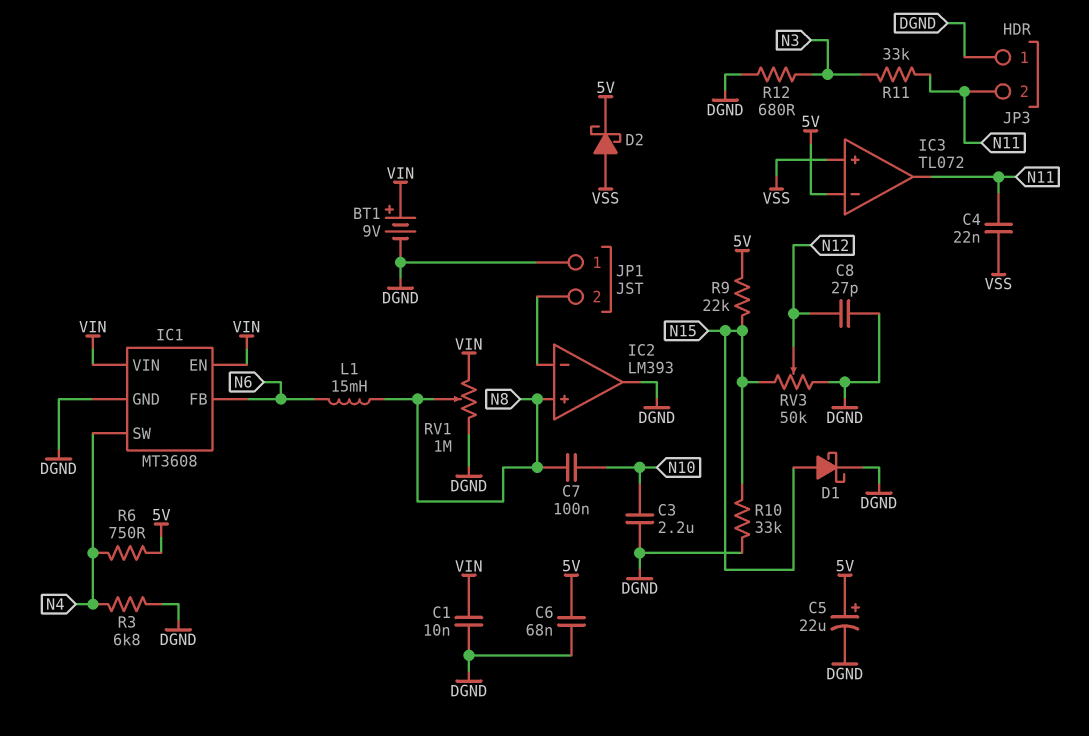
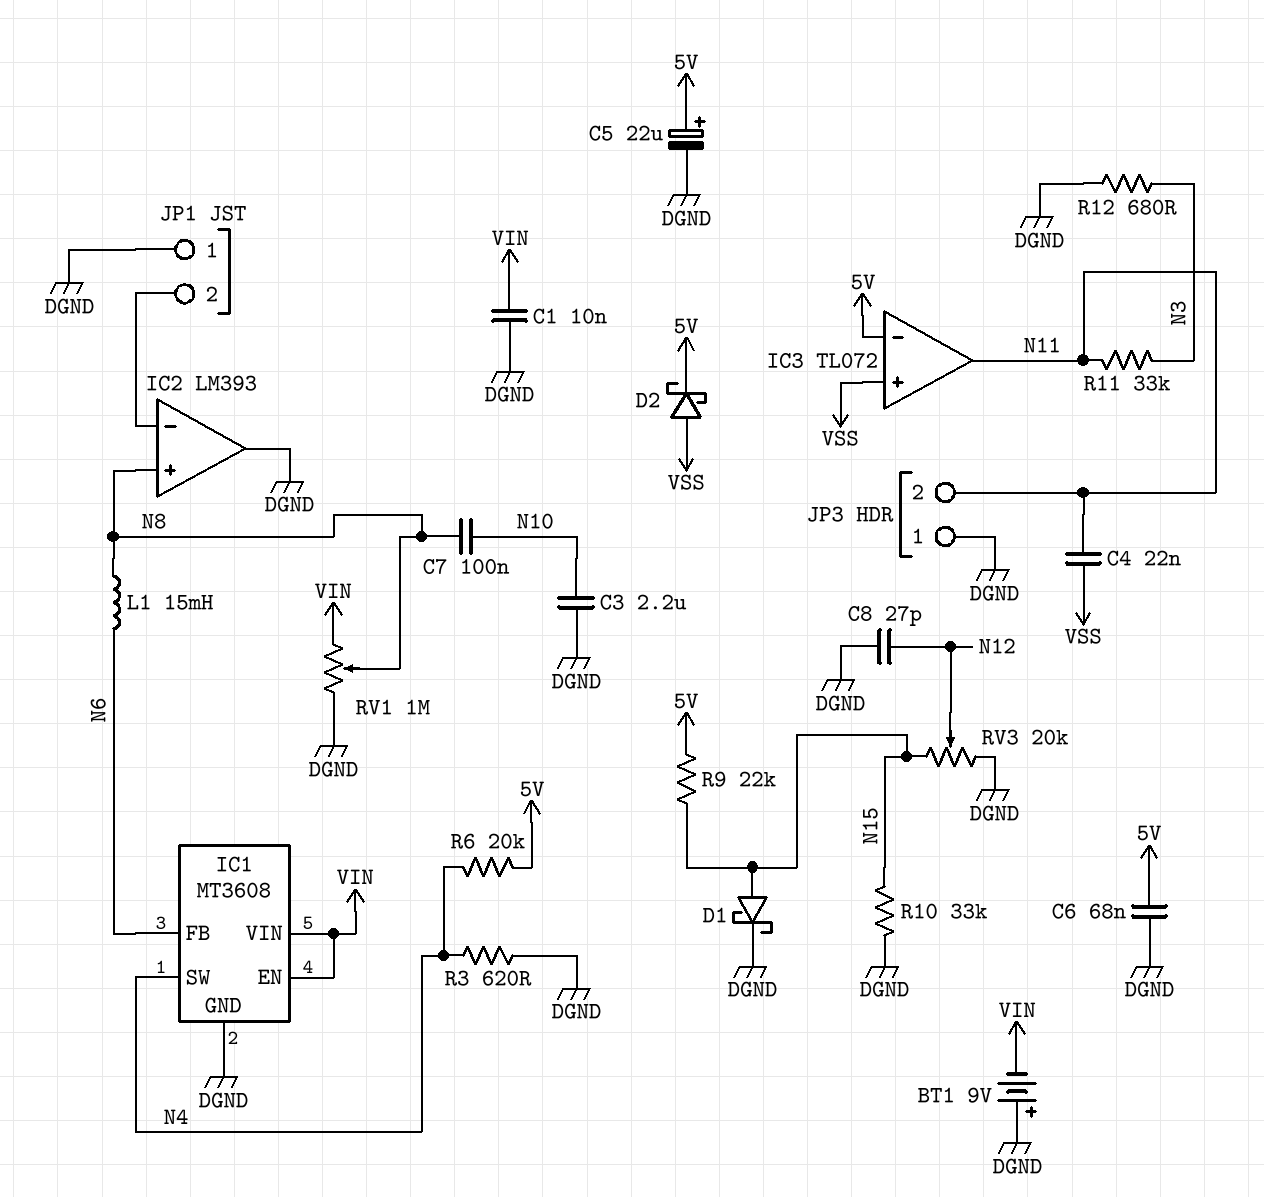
BT1: 9V (plus VIN, minus DGND) -> 9V (plus DGND, minus VIN)
R3: 6.8k (DGND, N4) -> 620 (DGND, N4)
R6: 750 (5V, N4) -> 20k (5V, N4)
RV3: 50k (DGND, N15, wiper N12) -> 20k (DGND, N15, wiper N12)

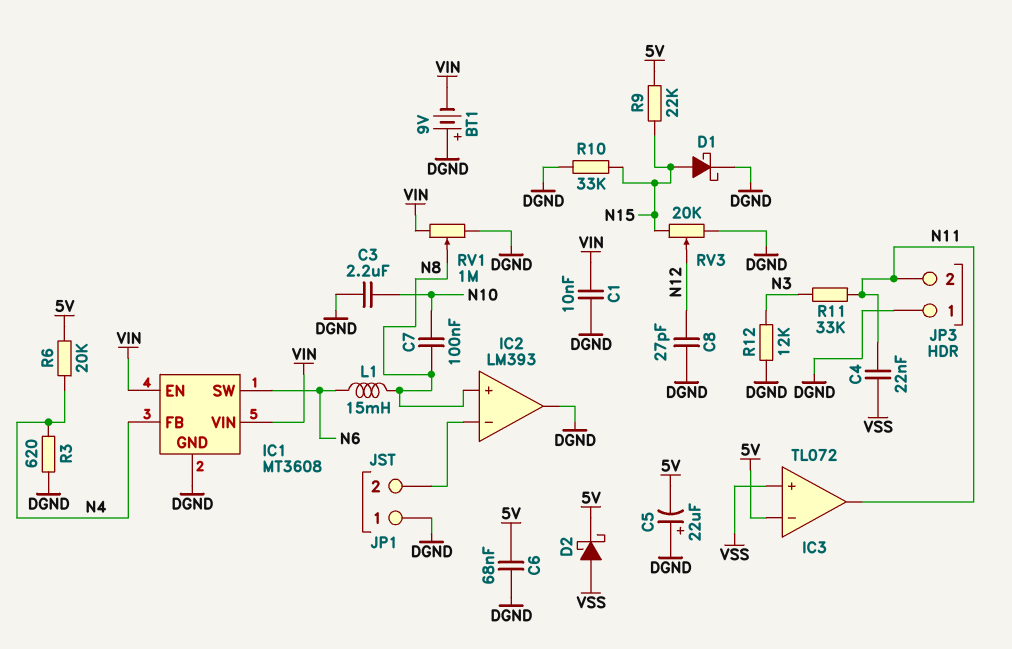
C5: 22uF (plus 5V, minus DGND) -> 22uF (plus DGND, minus 5V)
IC1 pin FB: N6 -> N4
IC1 pin SW: N4 -> N6
R12: 680 (DGND, N3) -> 12k (DGND, N3)

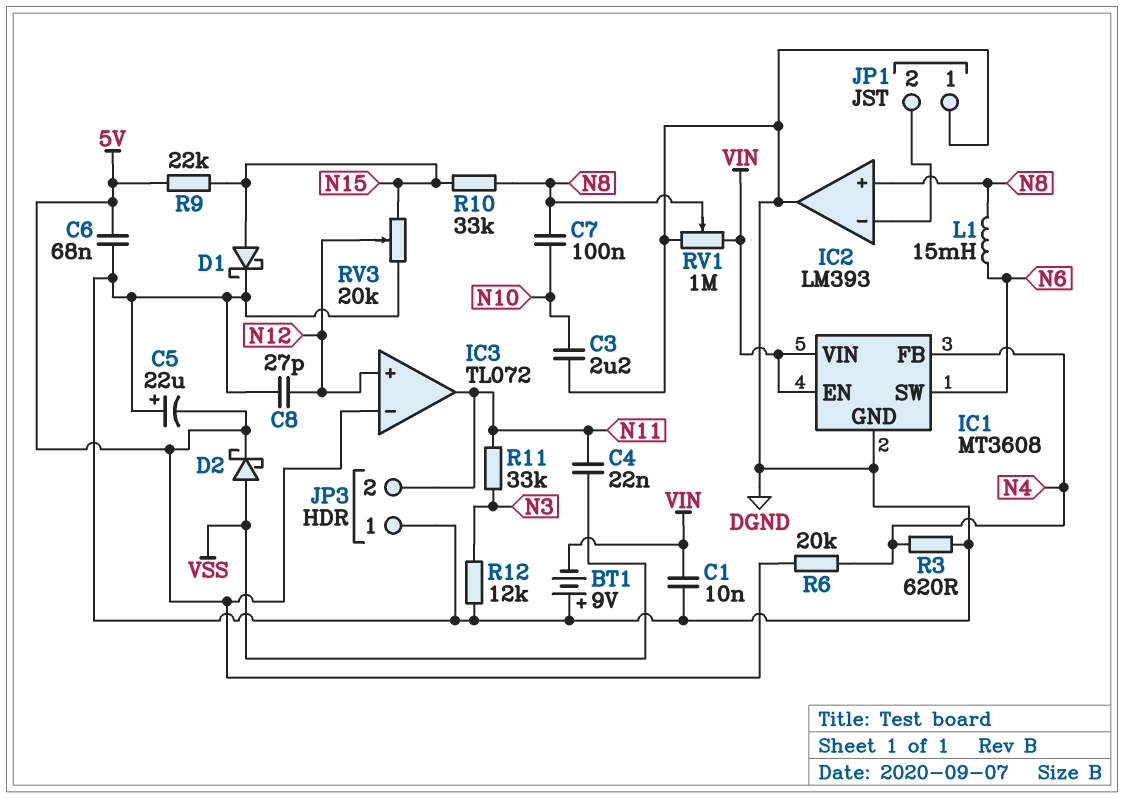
IC3 pin in+: VSS -> N12
R10: 33k (DGND, N15) -> 33k (N8, N15)

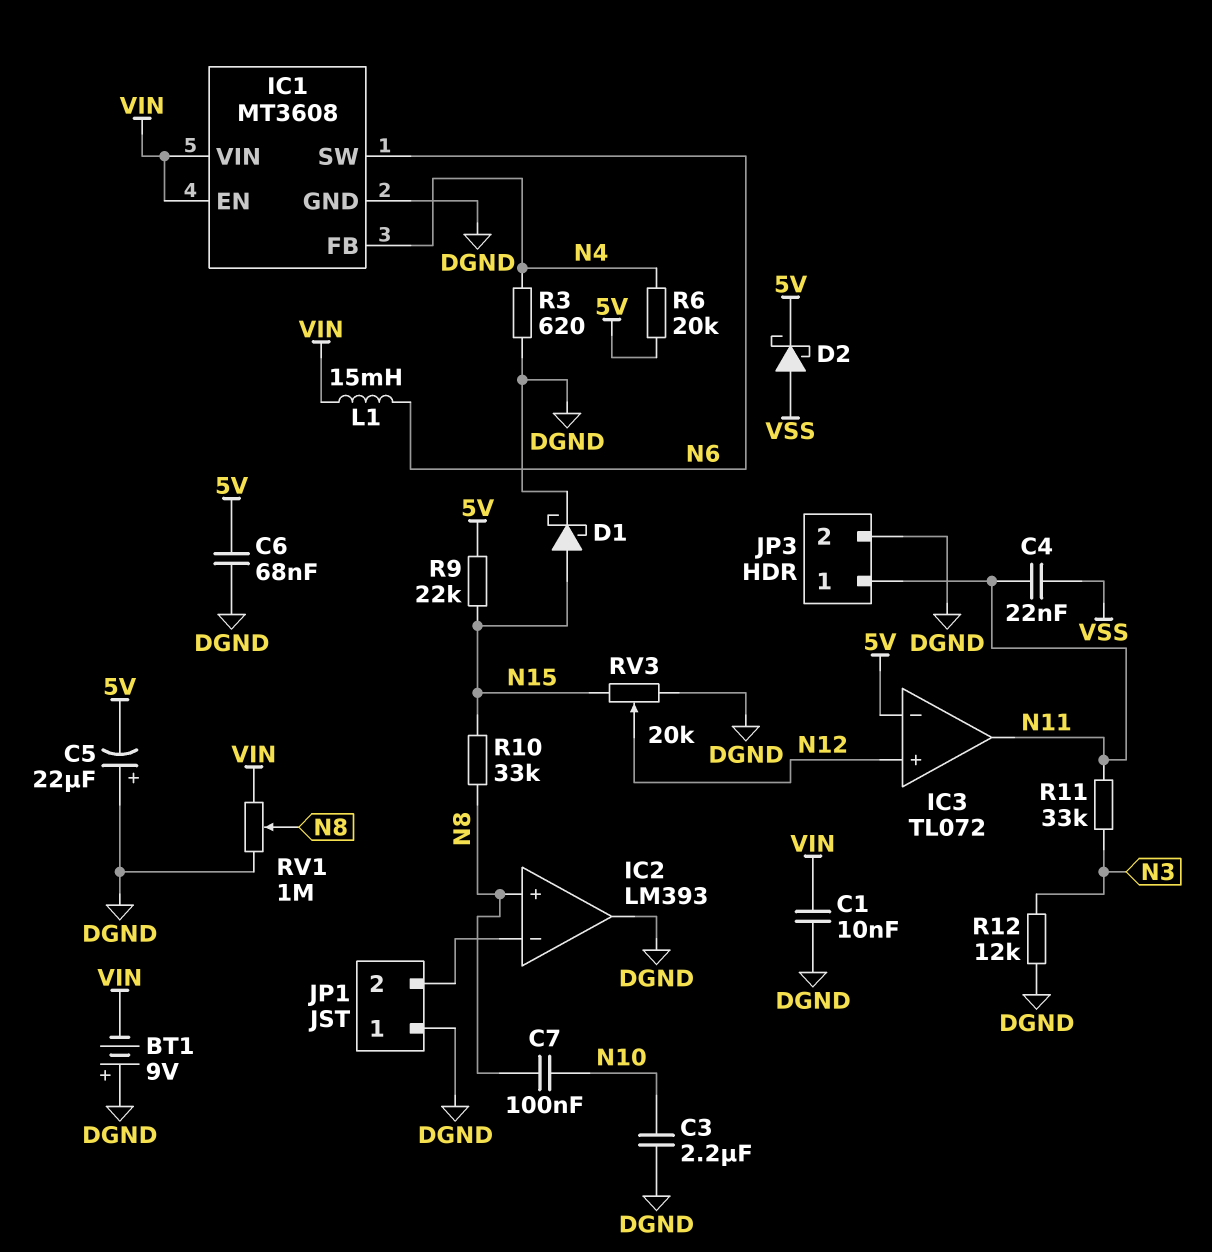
C8: 27pF (DGND, N12) -> none
JP3 pin 1: DGND -> N11
JP3 pin 2: N11 -> DGND
L1: 15mH (N6, N8) -> 15mH (N6, VIN)

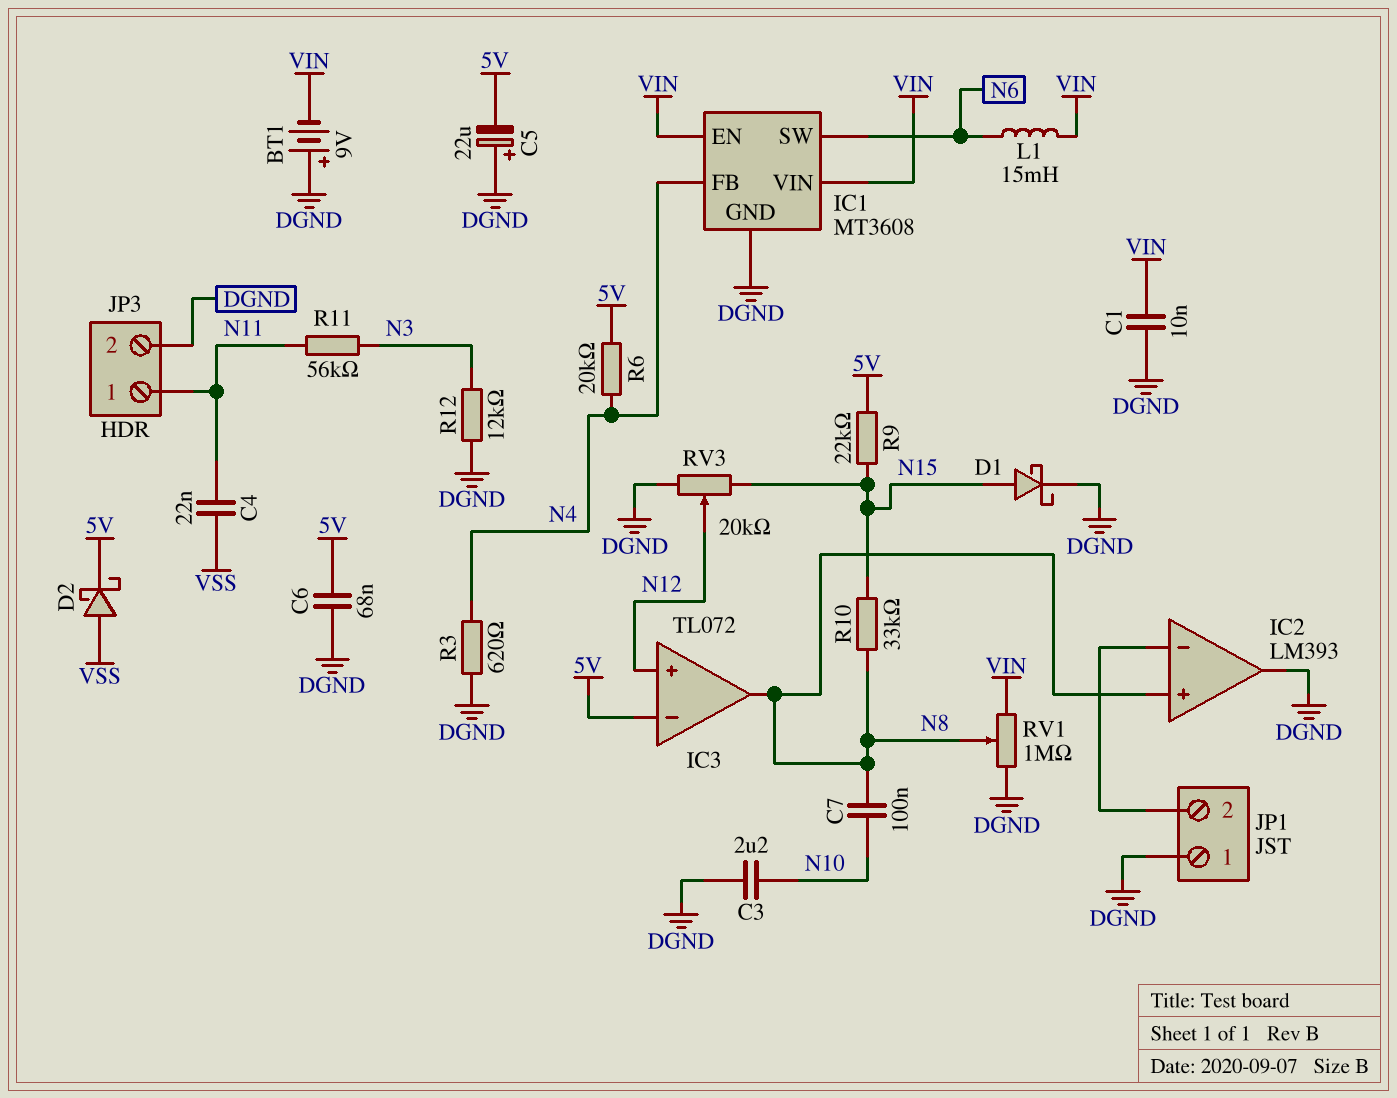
IC3 pin out: N11 -> N8
R11: 33k (N3, N11) -> 56k (N3, N11)

